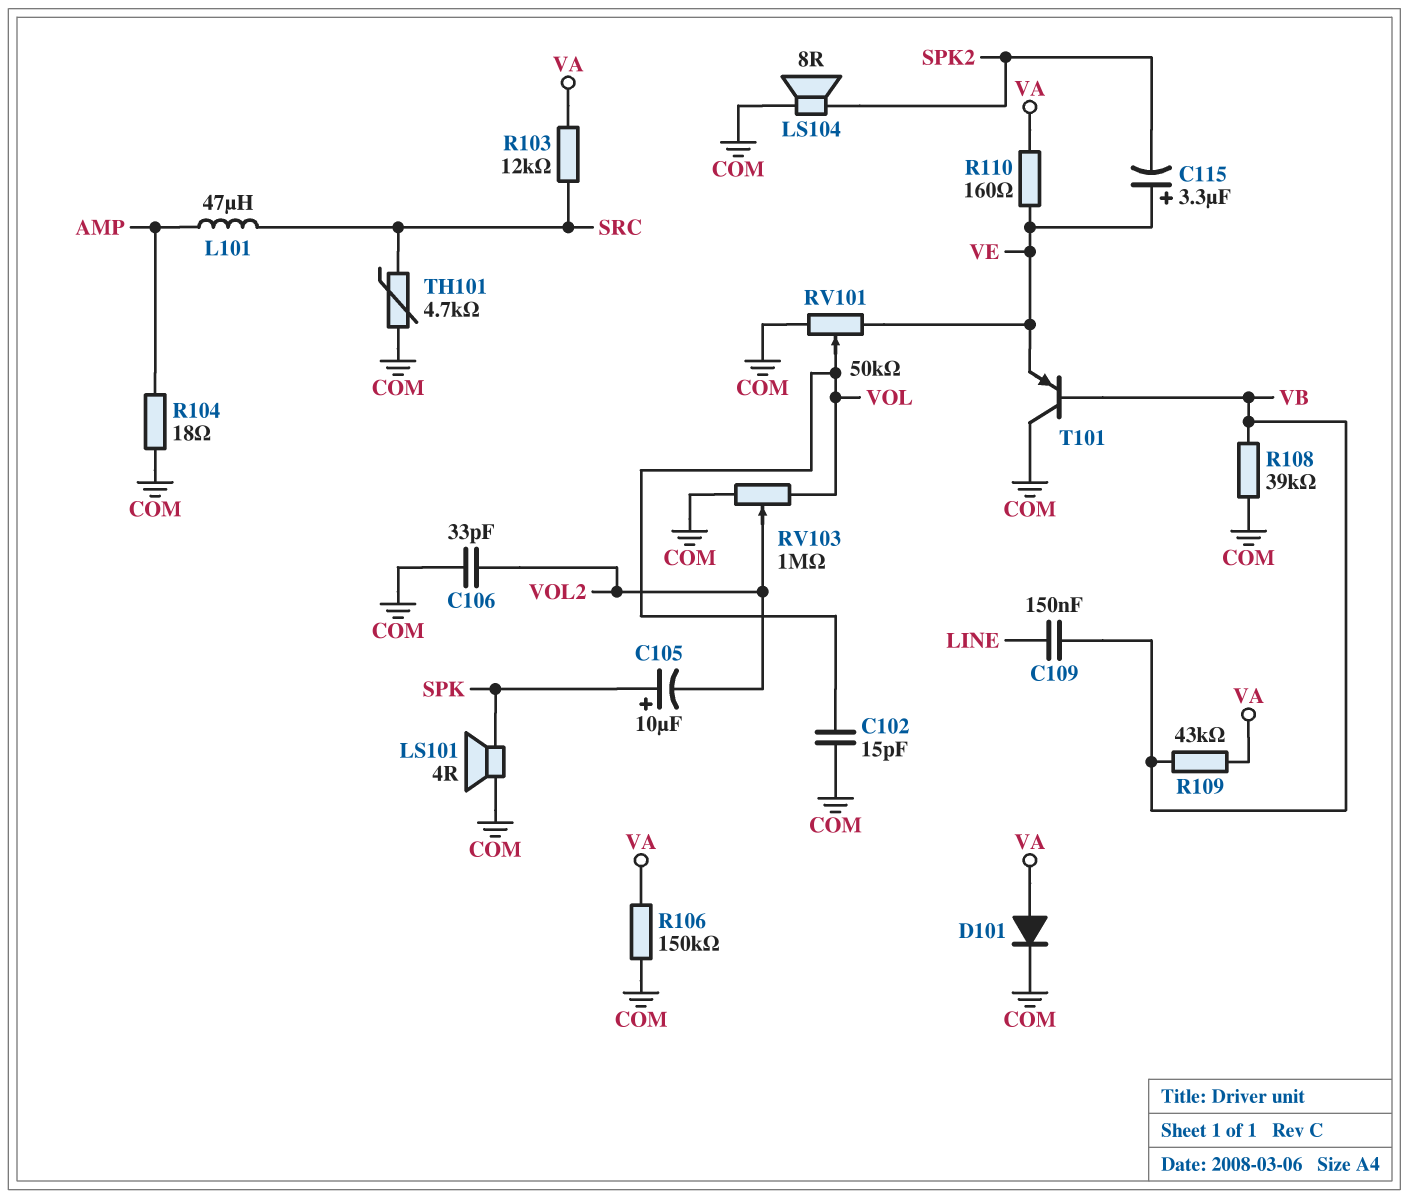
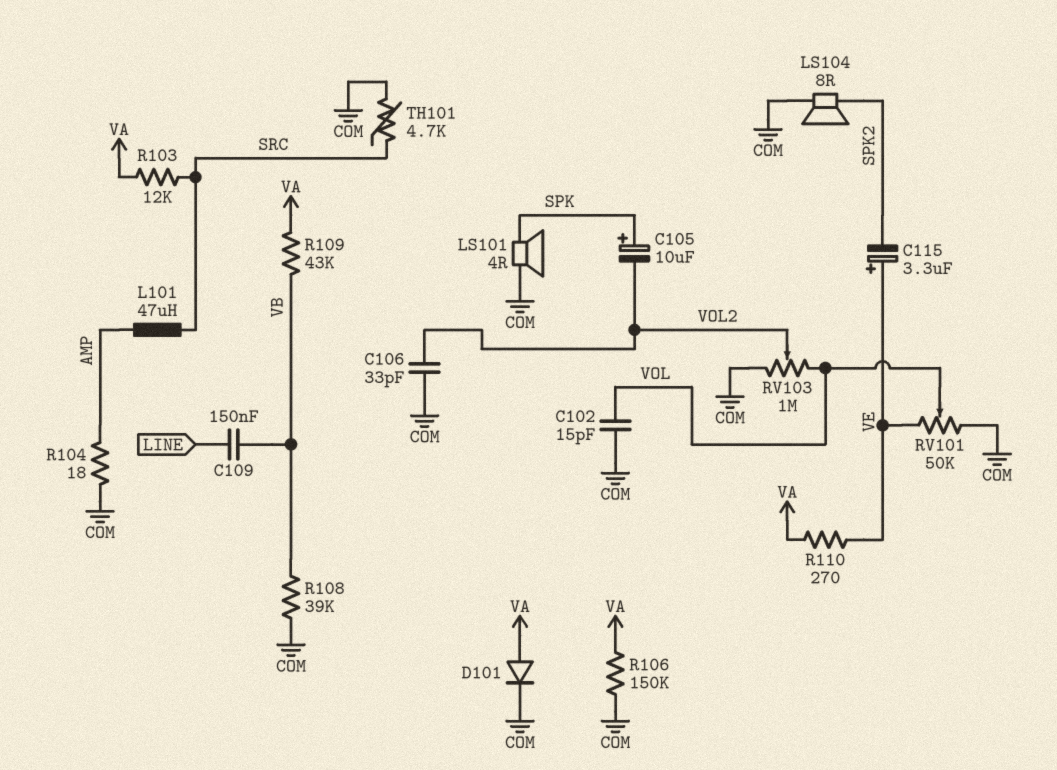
R110: 160 (VA, VE) -> 270 (VA, VE)
T101: PNP (B VB, C COM, E VE) -> none

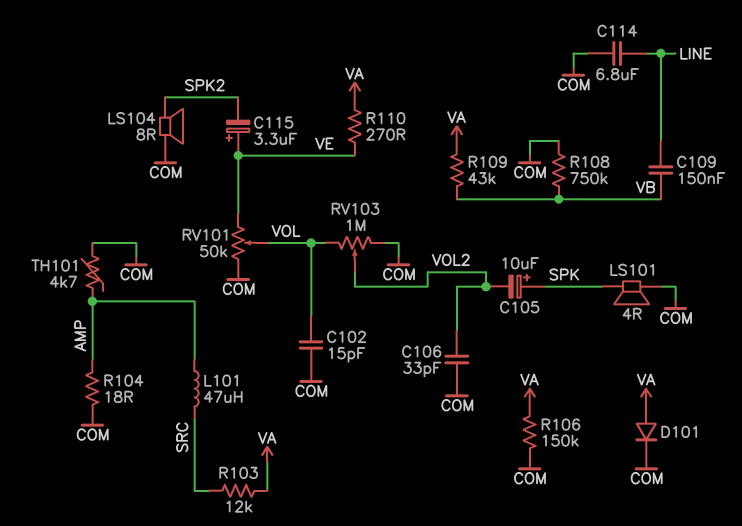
C114: none -> 6.8uF (COM, LINE)
R108: 39k (COM, VB) -> 750k (COM, VB)
TH101: 4.7k (COM, SRC) -> 4.7k (AMP, COM)

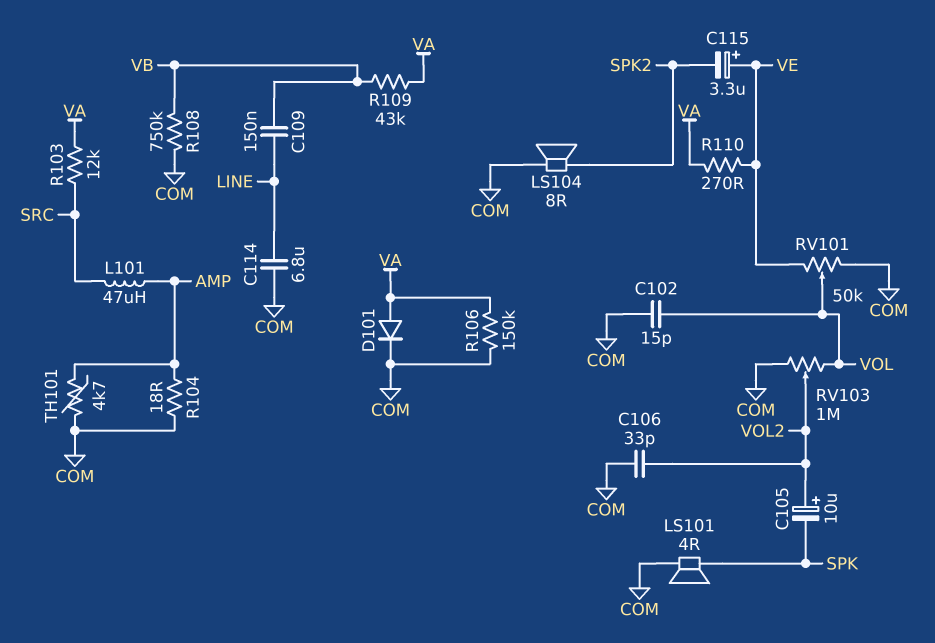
C105: 10uF (plus SPK, minus VOL2) -> 10uF (plus VOL2, minus SPK)

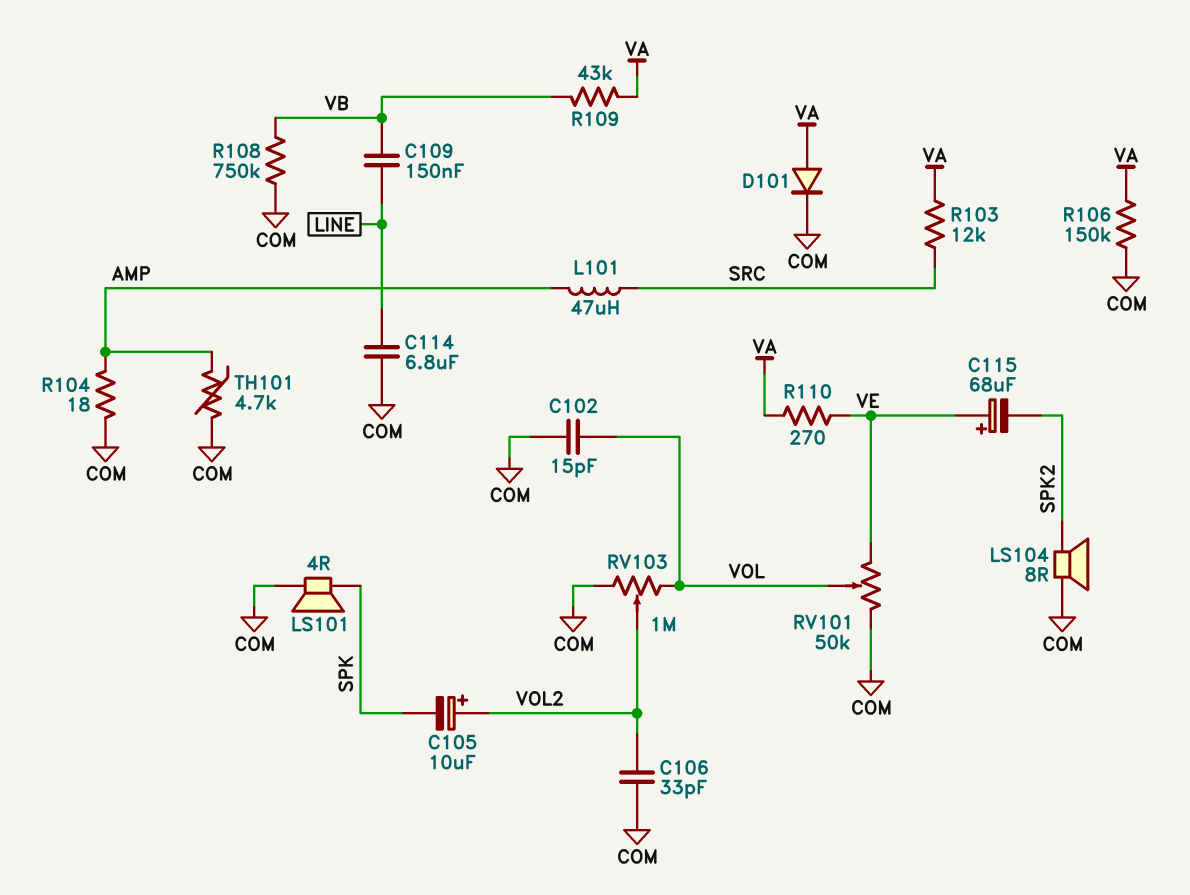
C115: 3.3uF (plus VE, minus SPK2) -> 68uF (plus VE, minus SPK2)

